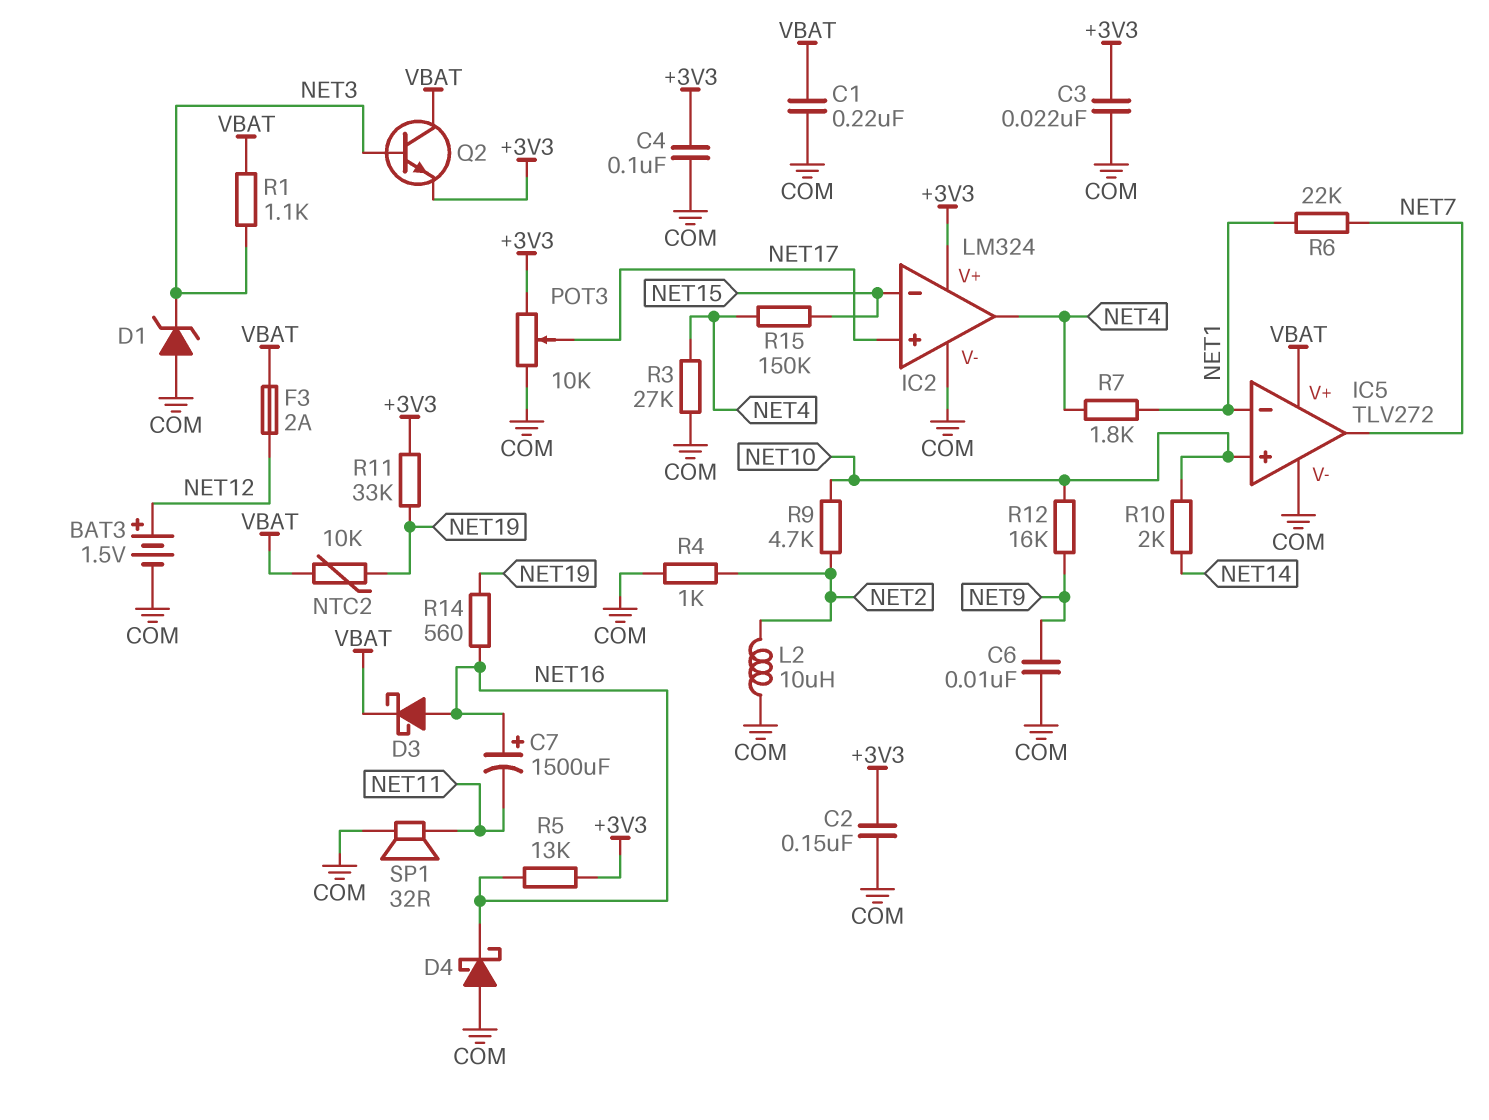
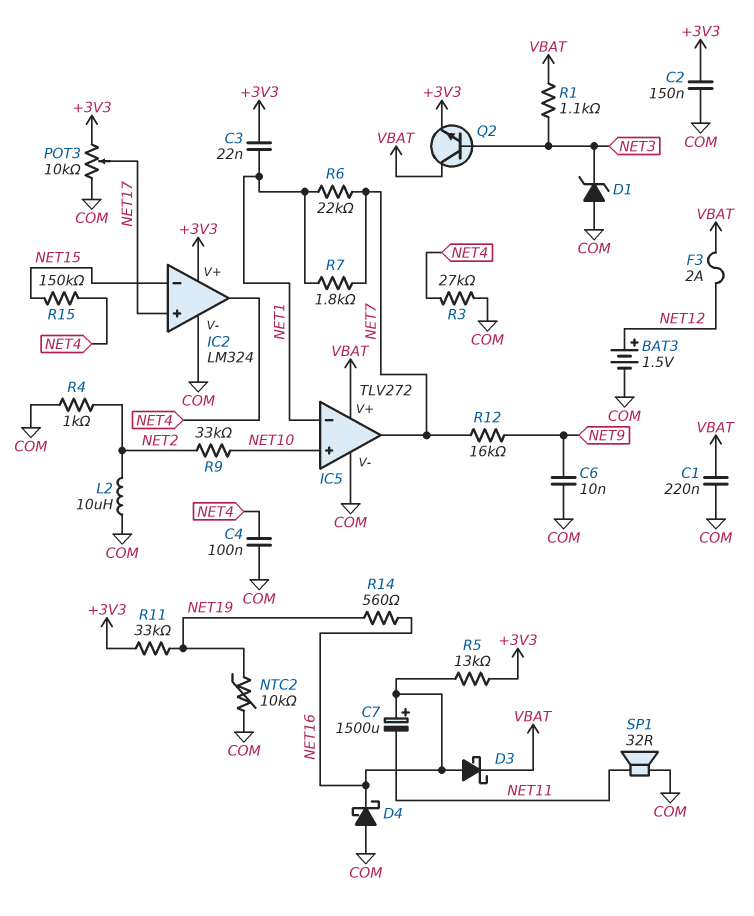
C3: 22nF (+3V3, COM) -> 22nF (+3V3, NET1)
C4: 100nF (+3V3, COM) -> 100nF (COM, NET4)
NTC2: 10k (NET19, VBAT) -> 10k (COM, NET19)
R7: 1.8k (NET1, NET4) -> 1.8k (NET1, NET7)
R9: 4.7k (NET2, NET10) -> 33k (NET2, NET10)
R10: 2k (NET10, NET14) -> none
R12: 16k (NET9, NET10) -> 16k (NET7, NET9)

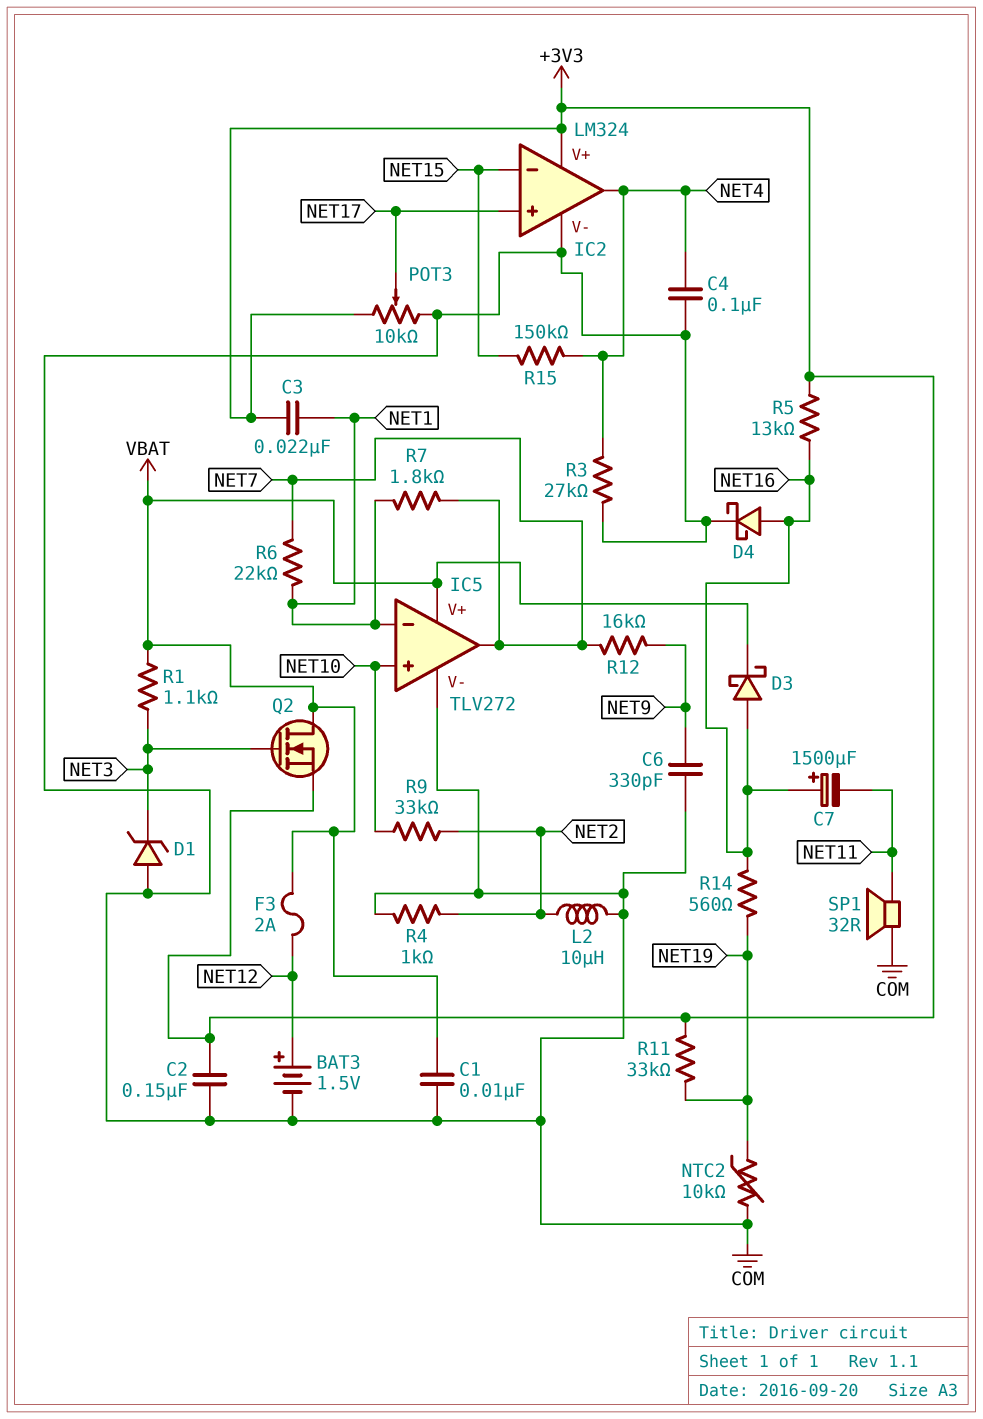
C1: 220nF (COM, VBAT) -> 10nF (COM, VBAT)
C6: 10nF (COM, NET9) -> 330pF (COM, NET9)
D4: schottky (A COM, K NET16) -> schottky (A NET16, K COM)
Q2: NPN (B NET3, C VBAT, E +3V3) -> NMOS (G NET3, D VBAT, S +3V3)

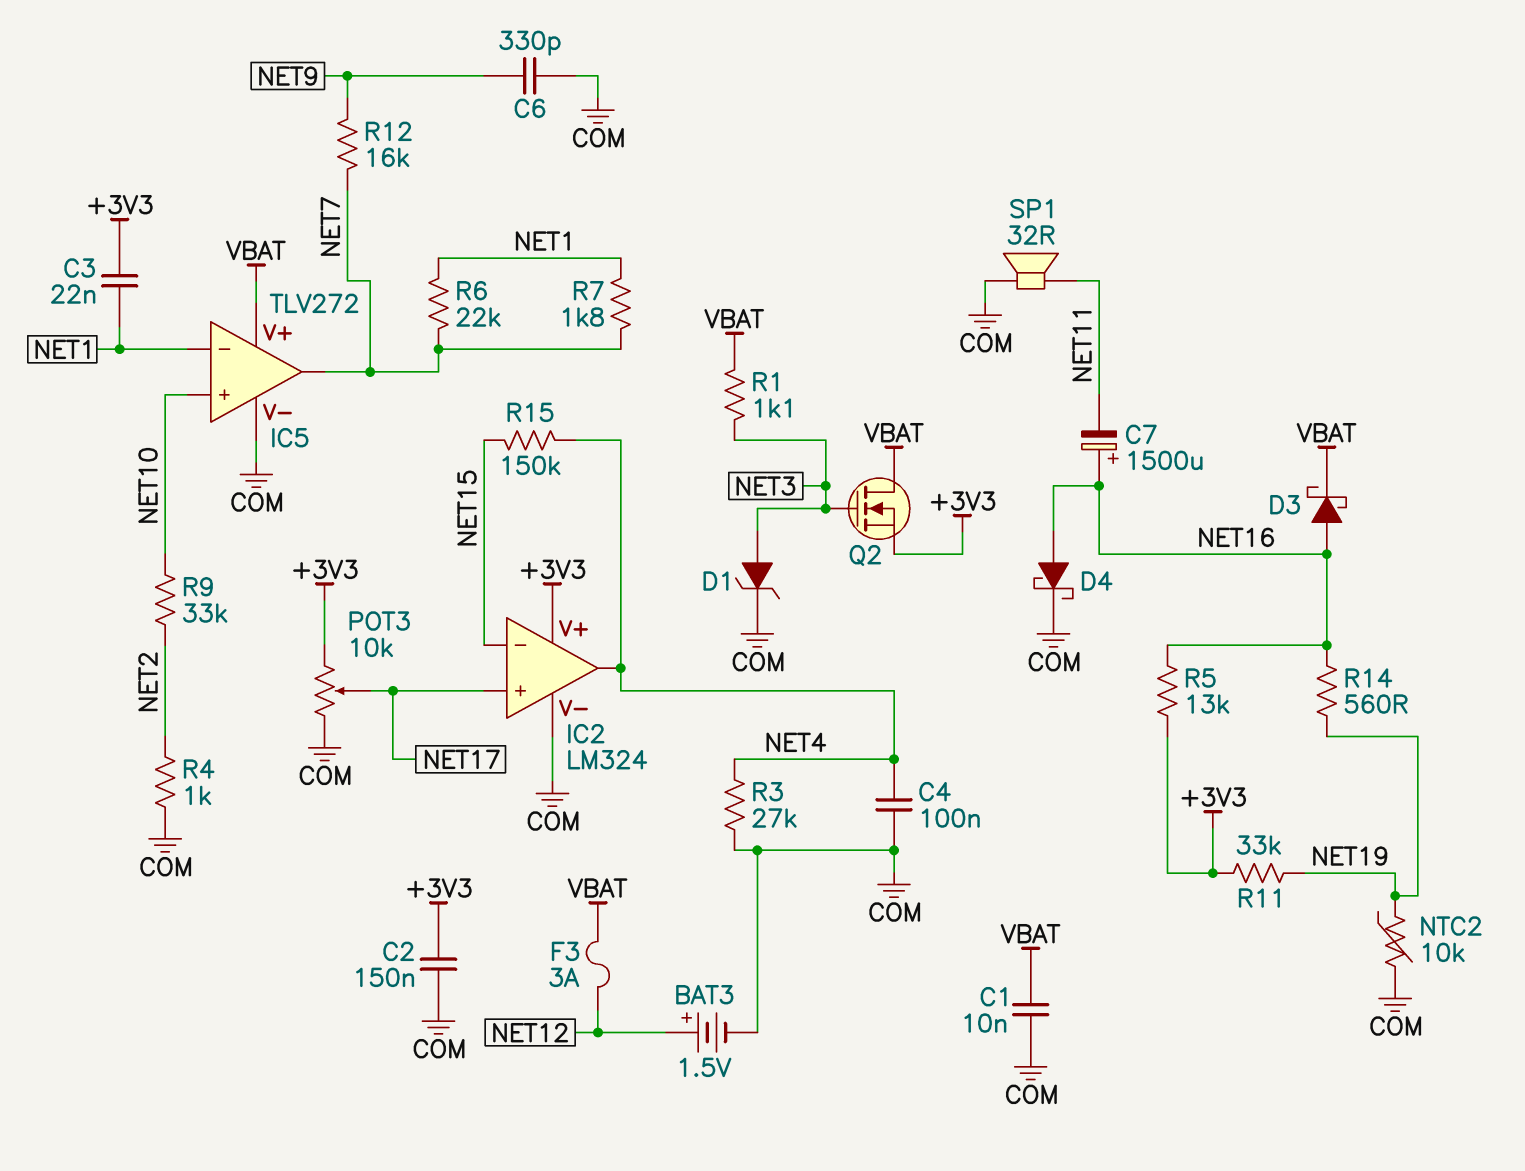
D1: zener (A COM, K NET3) -> zener (A NET3, K COM)
F3: 2A (NET12, VBAT) -> 3A (NET12, VBAT)
L2: 10uH (COM, NET2) -> none

